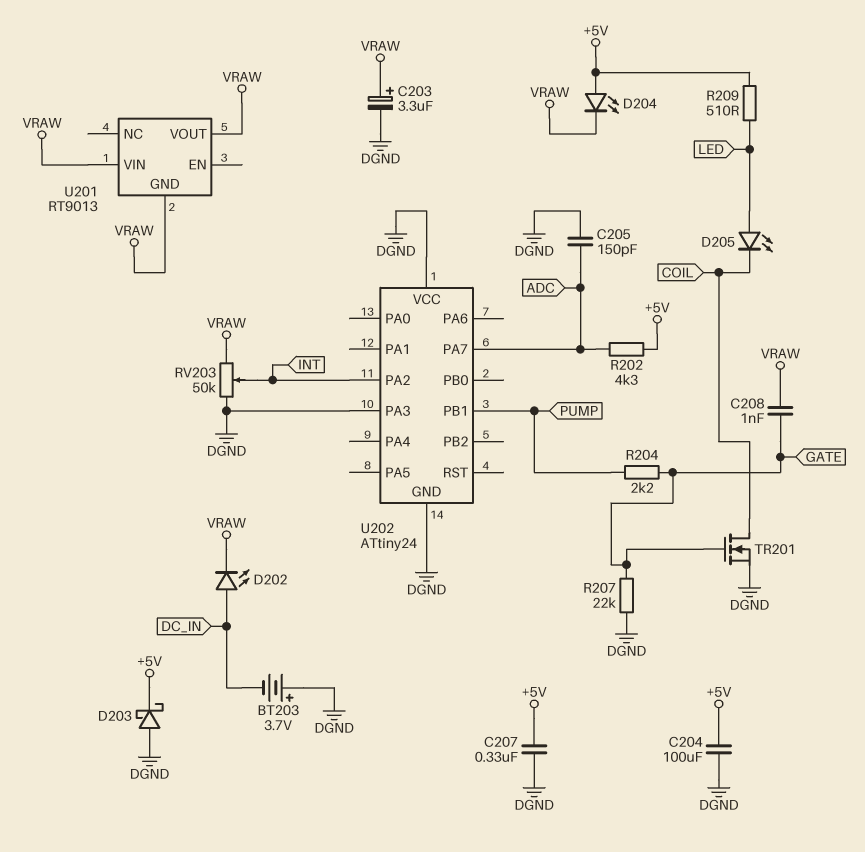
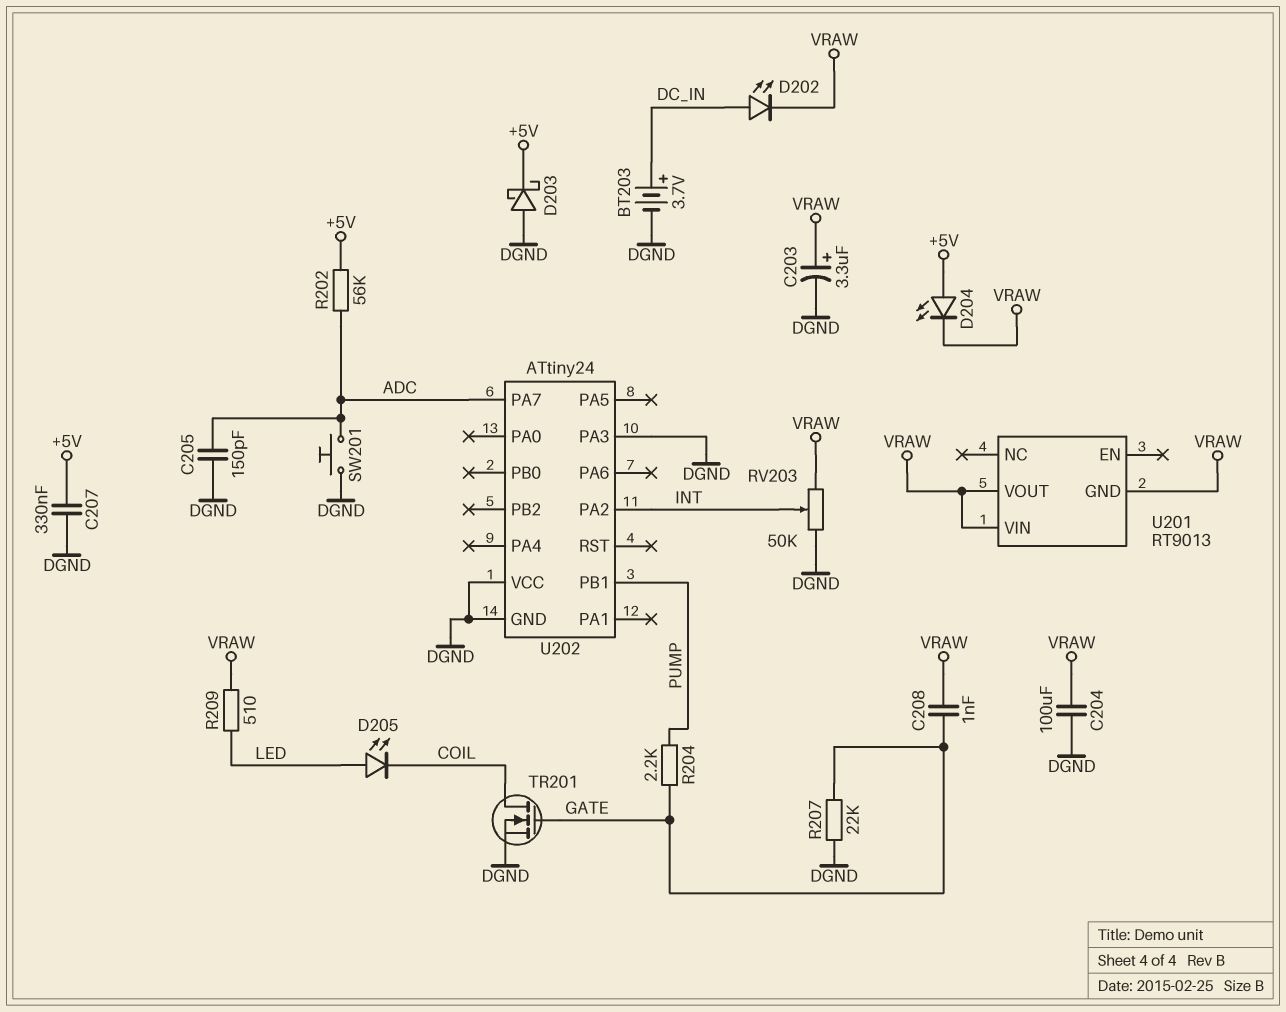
BT203: 3.7V (plus DGND, minus DC_IN) -> 3.7V (plus DC_IN, minus DGND)
C204: 100uF (+5V, DGND) -> 100uF (DGND, VRAW)
R202: 4.3k (+5V, ADC) -> 56k (+5V, ADC)
R209: 510 (+5V, LED) -> 510 (LED, VRAW)
SW201: none -> button (ADC, DGND)

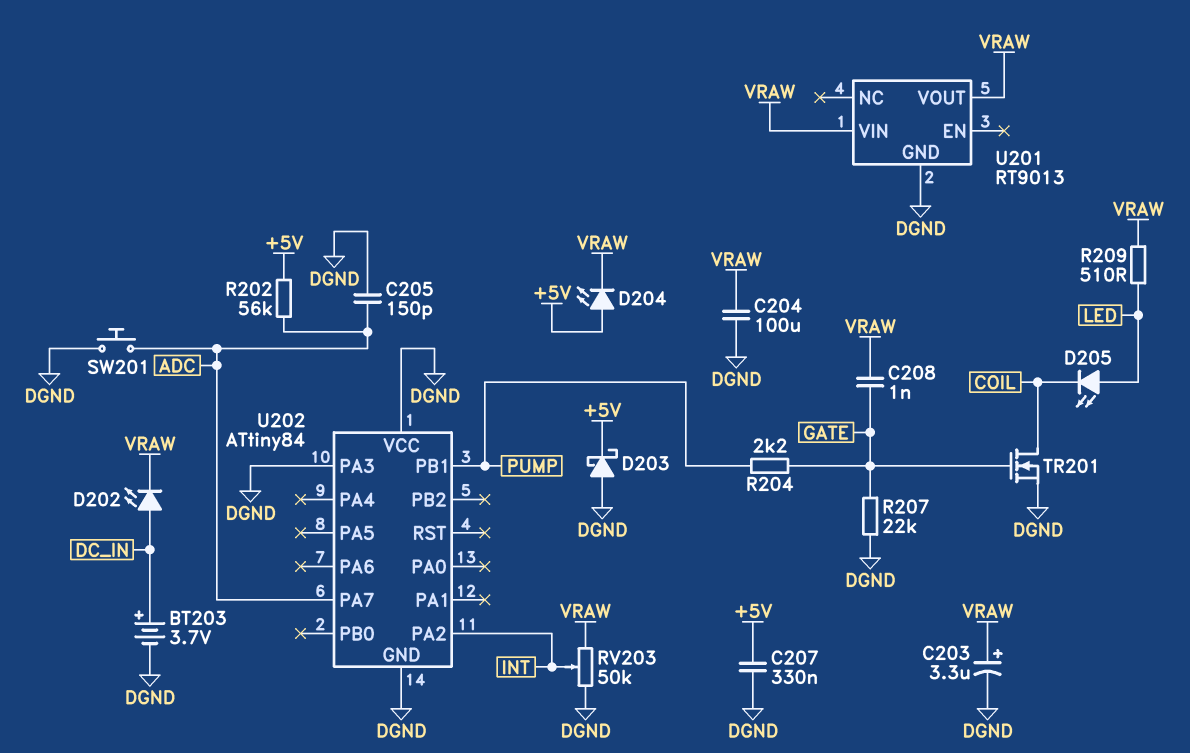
U201 pin GND: VRAW -> DGND
U202: ATtiny24 -> ATtiny84

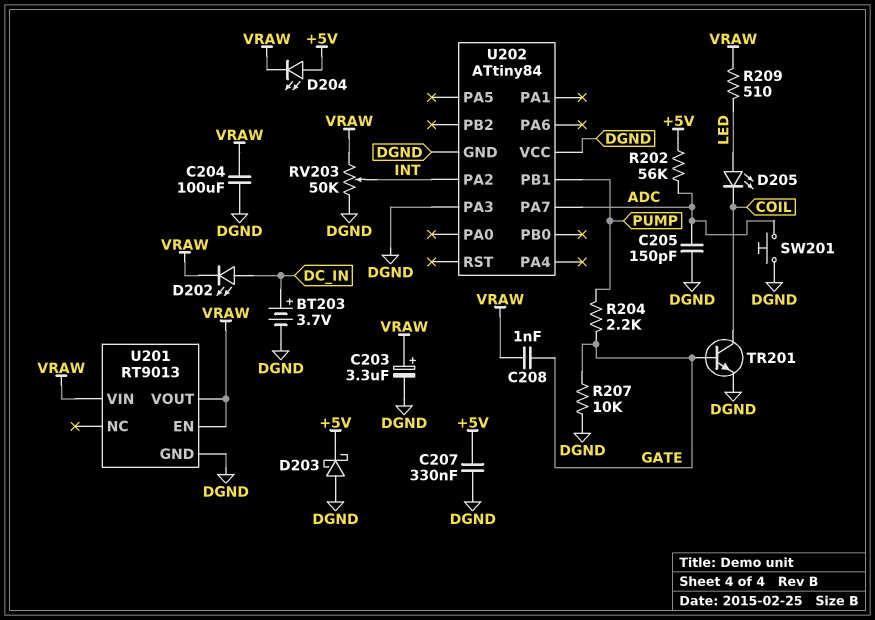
R207: 22k (DGND, GATE) -> 10k (DGND, GATE)
TR201: NMOS (G GATE, D COIL, S DGND) -> NPN (B GATE, C COIL, E DGND)
U201 pin EN: none -> VRAW

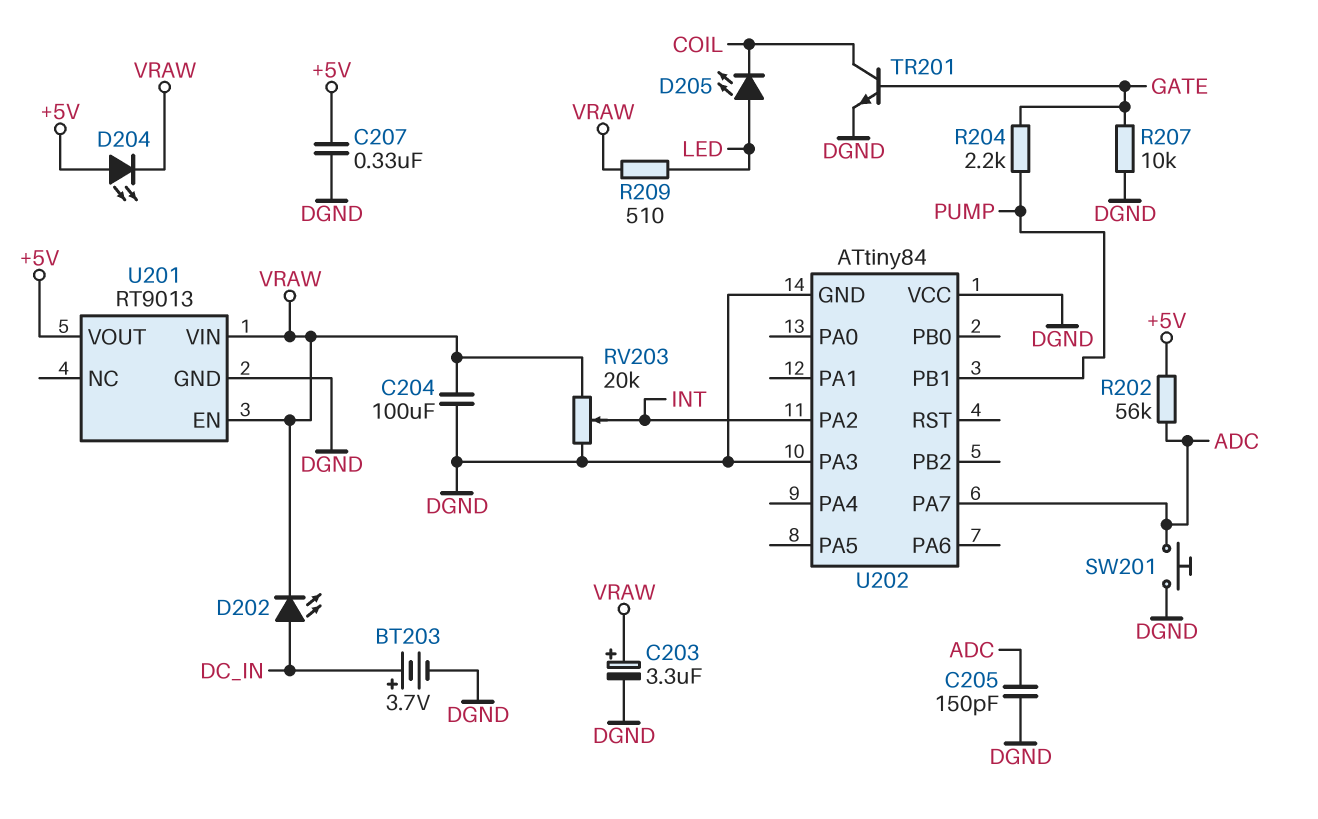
C208: 1nF (GATE, VRAW) -> none
D203: schottky (A DGND, K +5V) -> none
RV203: 50k (DGND, VRAW, wiper INT) -> 20k (DGND, VRAW, wiper INT)
U201 pin VOUT: VRAW -> +5V

